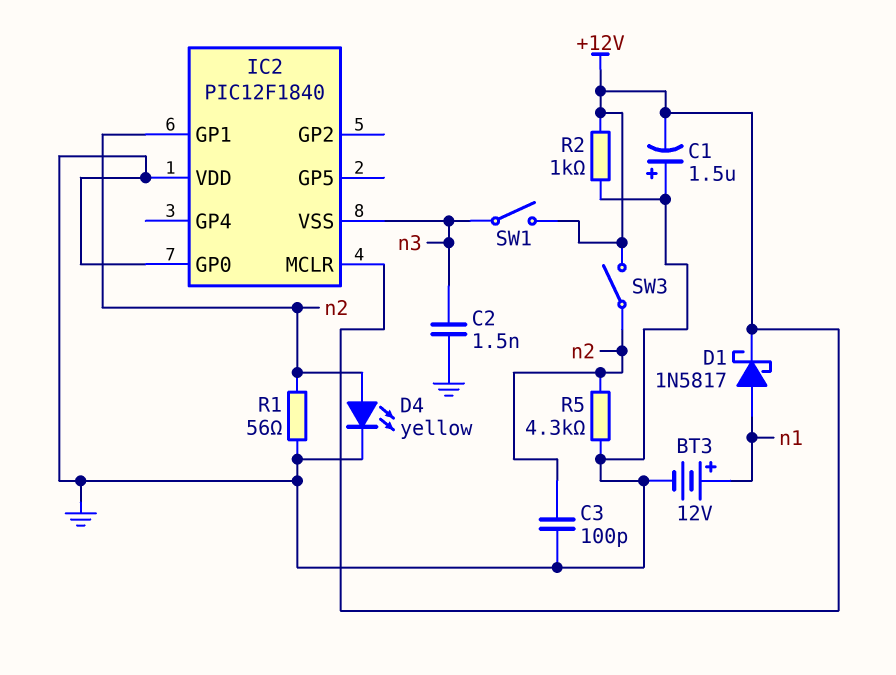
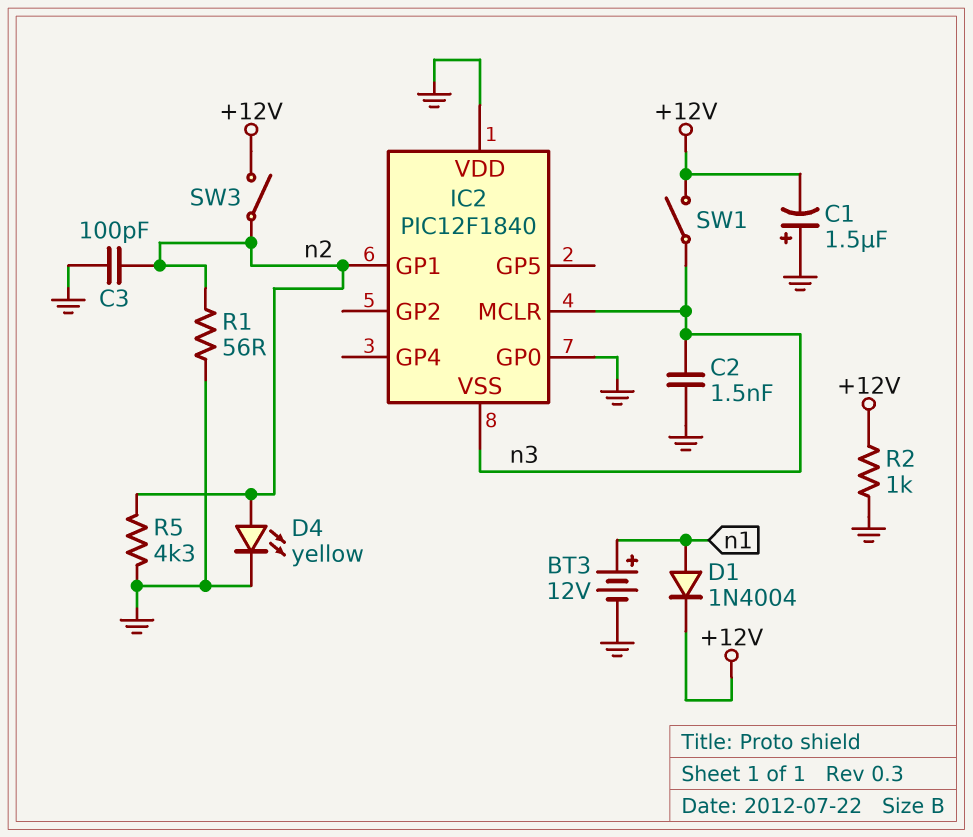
D1: schottky 1N5817 (A n1, K +12V) -> diode 1N4004 (A n1, K +12V)
IC2 pin MCLR: +12V -> n3

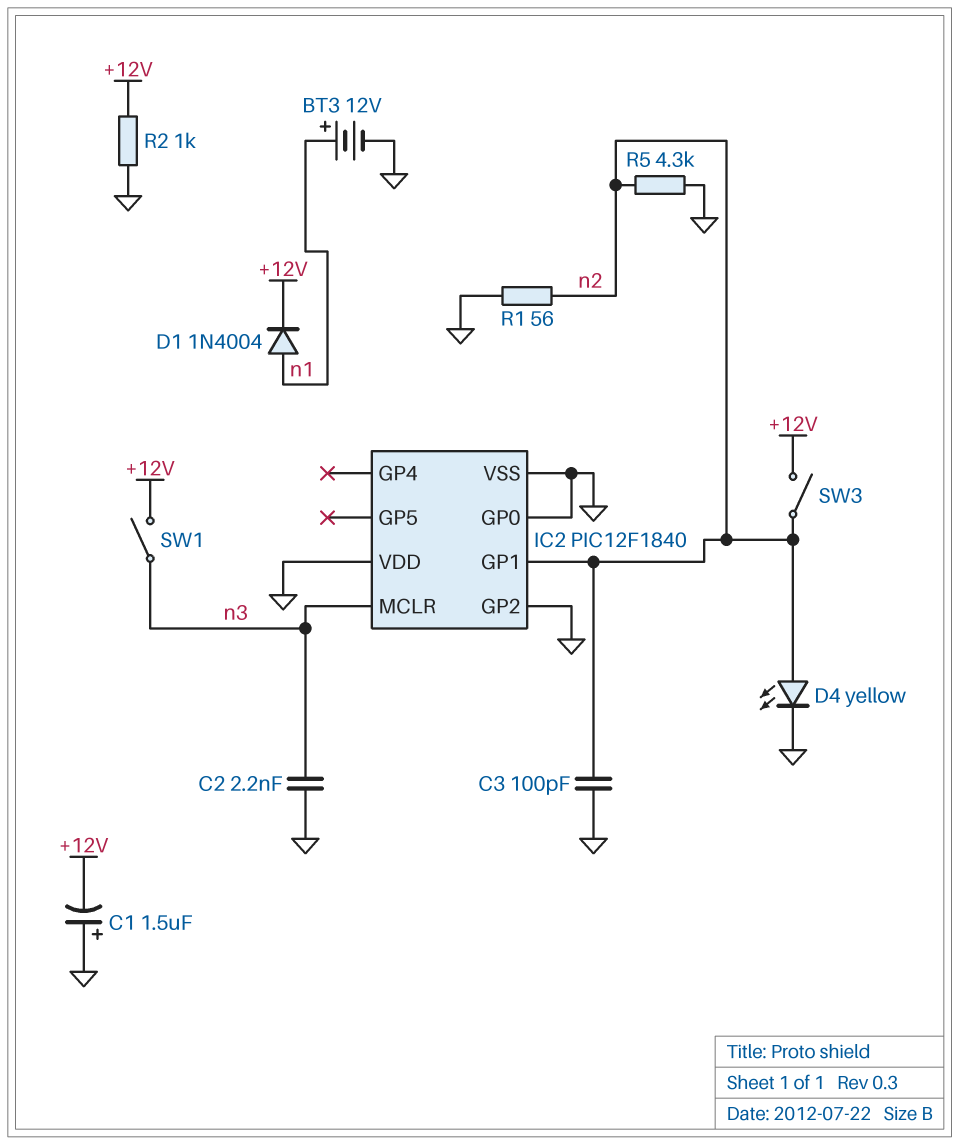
C2: 1.5nF (GND, n3) -> 2.2nF (GND, n3)
IC2 pin GP2: none -> GND
IC2 pin VSS: n3 -> GND

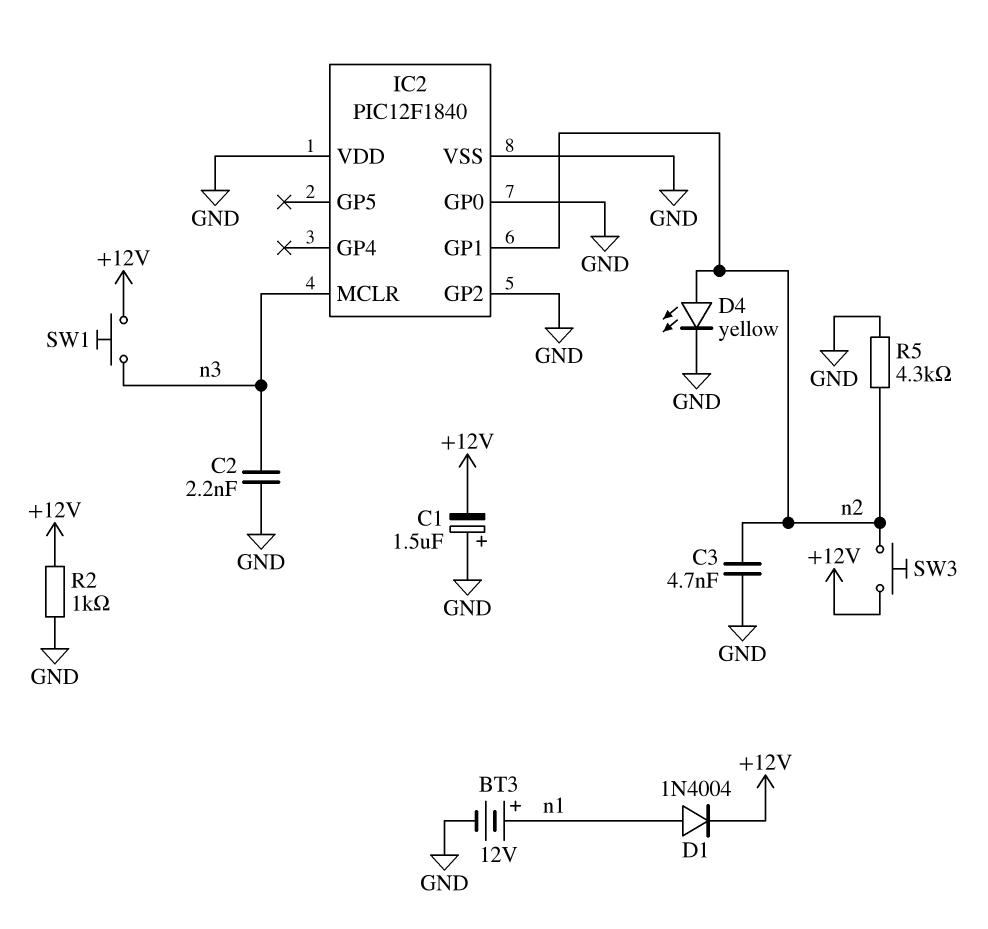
C3: 100pF (GND, n2) -> 4.7nF (GND, n2)
R1: 56 (GND, n2) -> none
SW1: switch (+12V, n3) -> button (+12V, n3)
SW3: switch (+12V, n2) -> button (+12V, n2)

